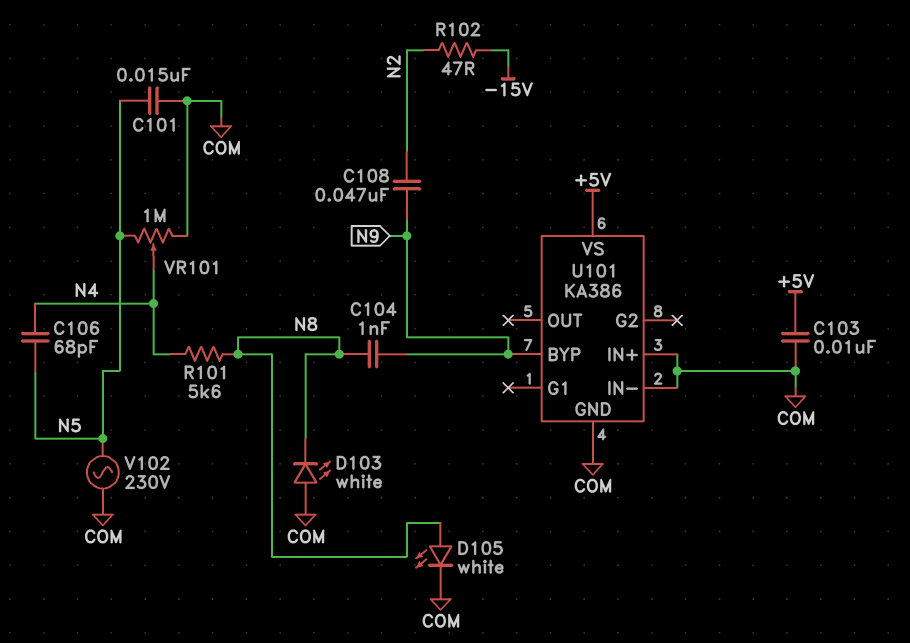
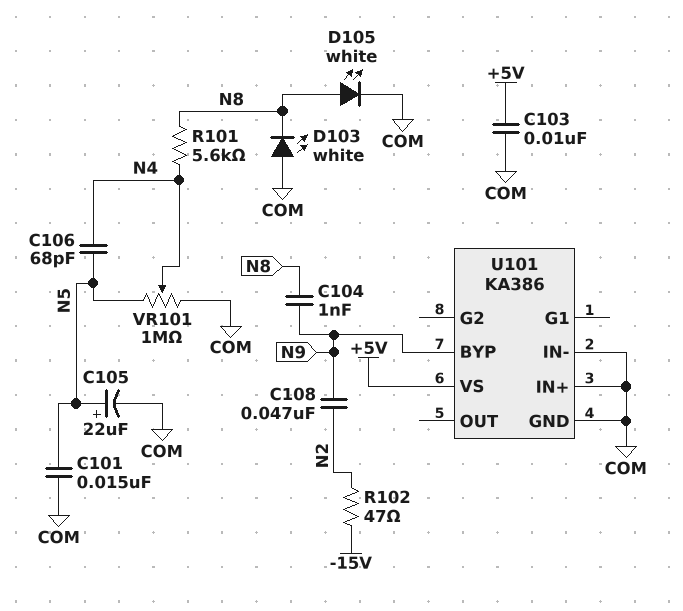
C105: none -> 22uF (plus N5, minus COM)
V102: AC 230V (COM, N5) -> none

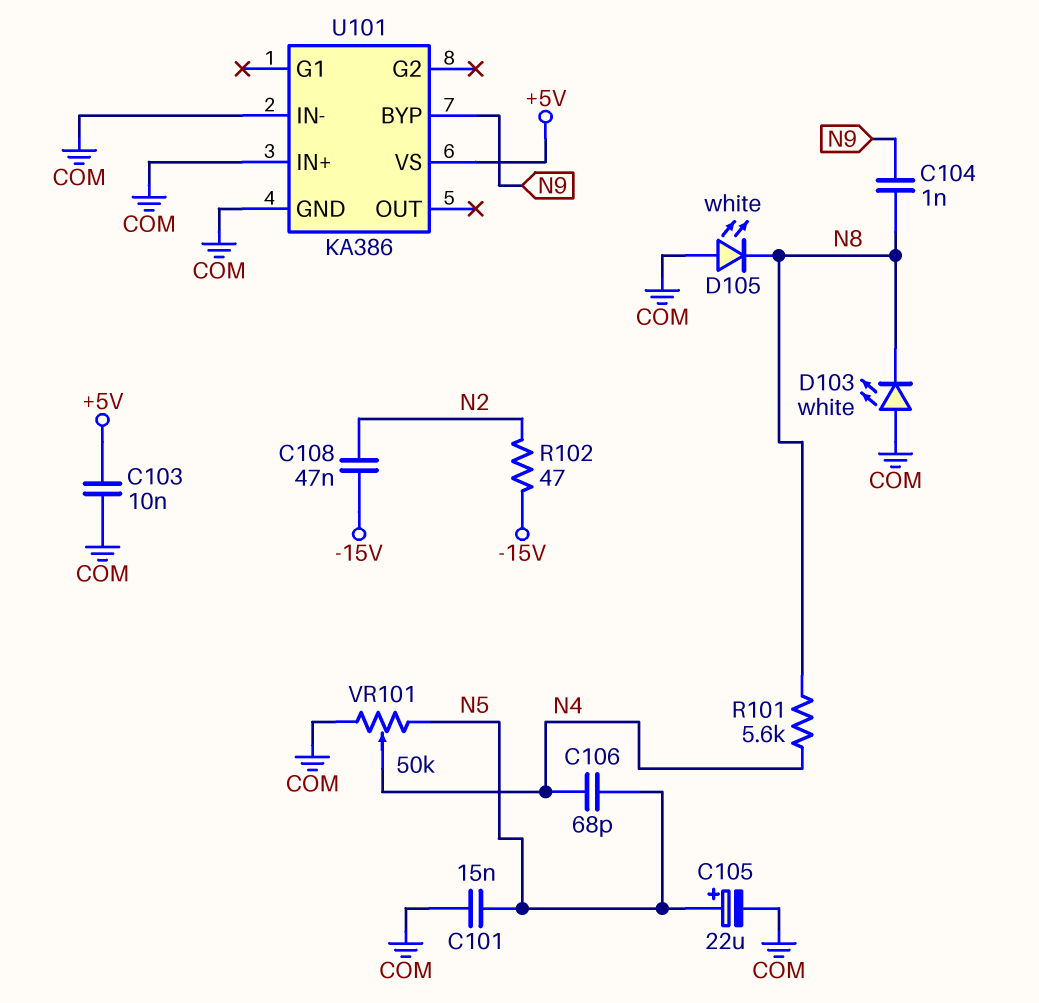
C108: 47nF (N2, N9) -> 47nF (-15V, N2)
D105: LED white (A N8, K COM) -> LED white (A COM, K N8)
VR101: 1M (COM, N5, wiper N4) -> 50k (COM, N5, wiper N4)

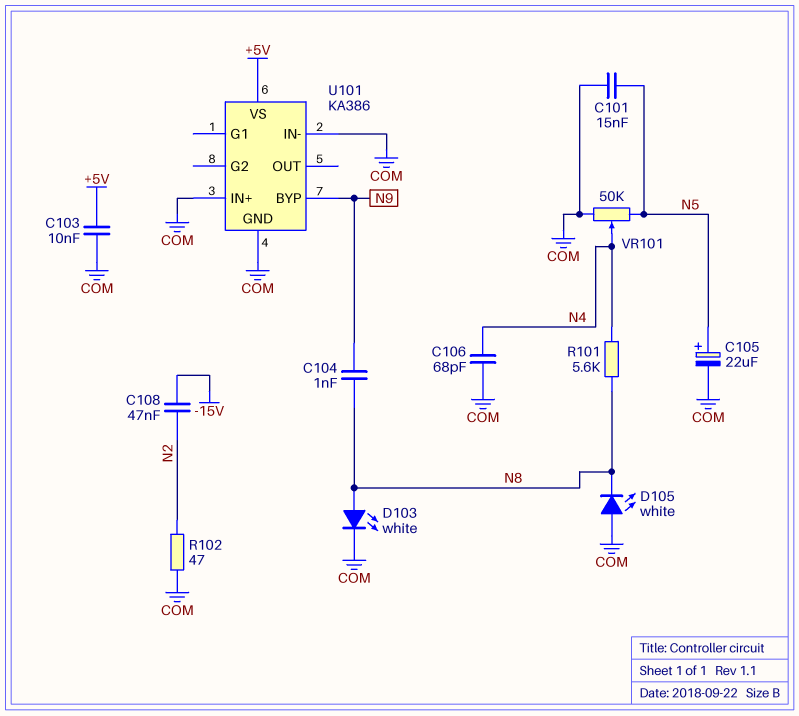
C106: 68pF (N4, N5) -> 68pF (COM, N4)
D103: LED white (A COM, K N8) -> LED white (A N8, K COM)
R102: 47 (-15V, N2) -> 47 (COM, N2)

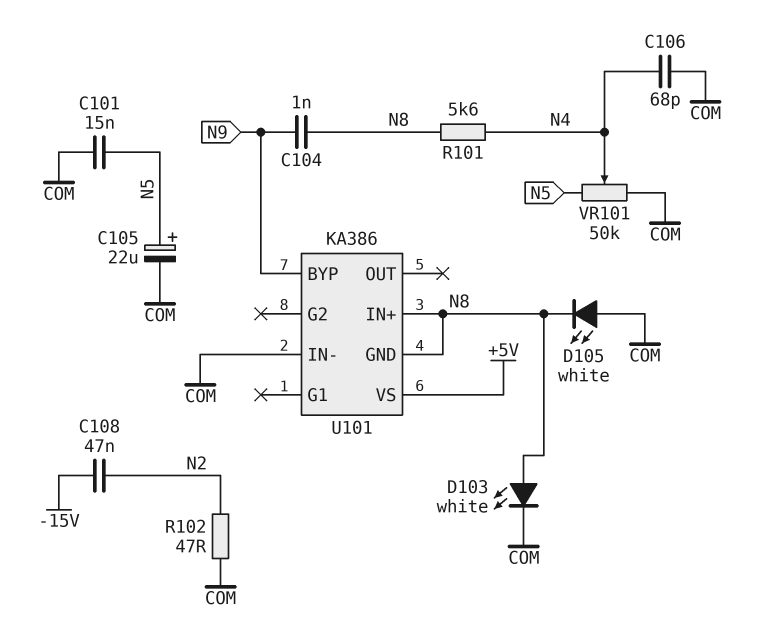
C103: 10nF (+5V, COM) -> none
U101 pin GND: COM -> N8
U101 pin IN+: COM -> N8

